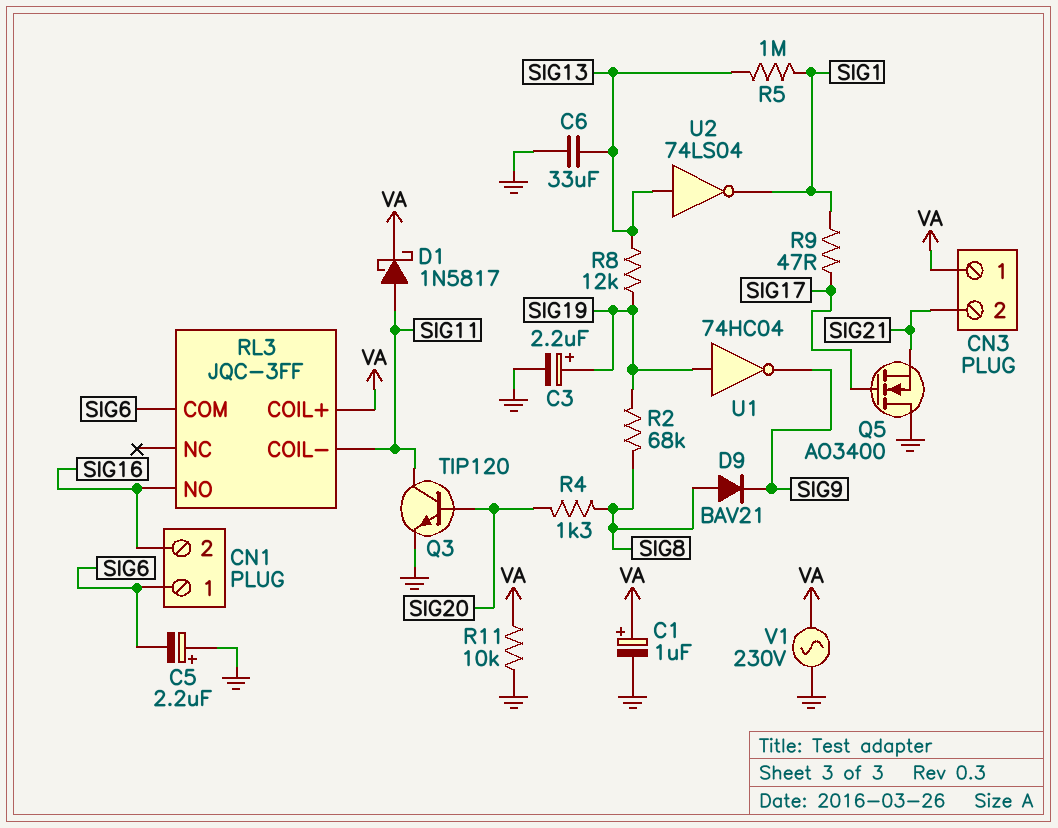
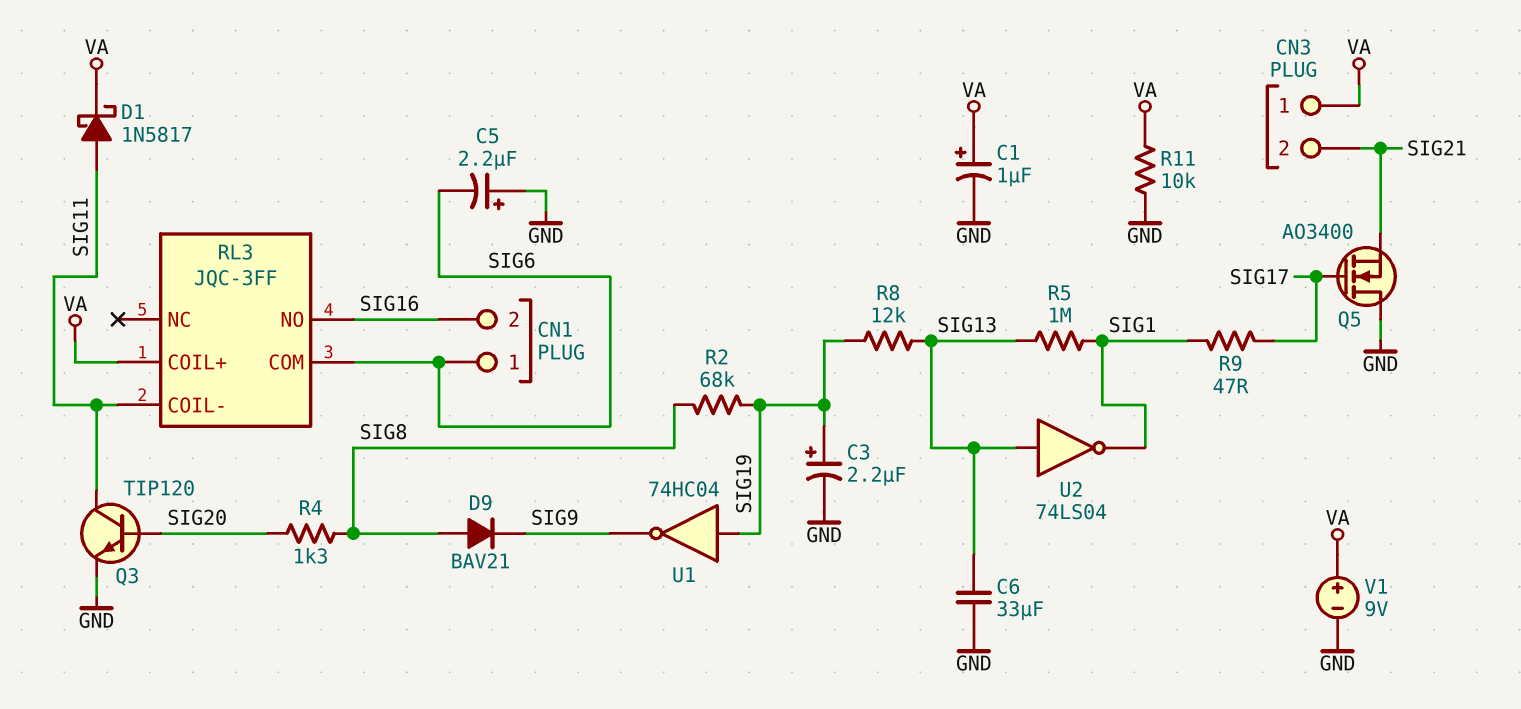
V1: AC 230V (GND, VA) -> 9V (plus VA, minus GND)

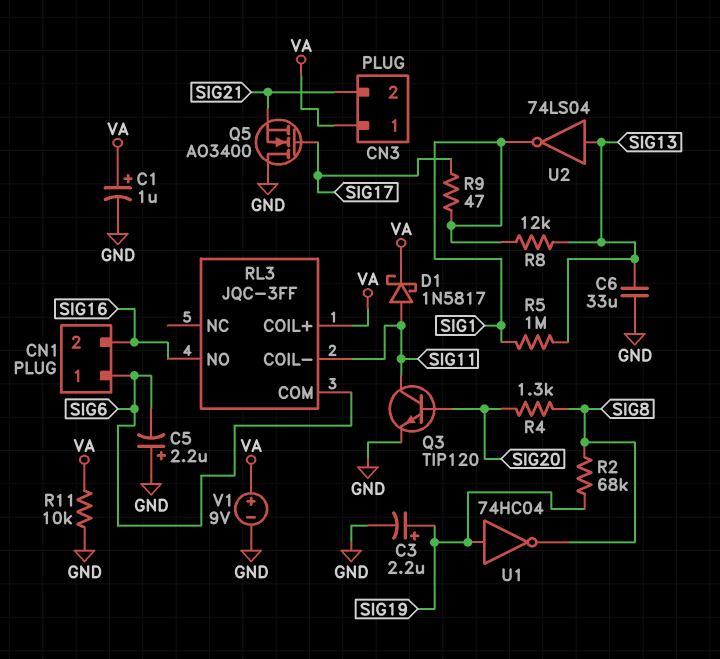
D9: diode BAV21 (A SIG8, K SIG9) -> none
R8: 12k (SIG13, SIG19) -> 12k (SIG1, SIG13)
U1: NOT 74HC04 (in SIG19, out SIG9) -> NOT 74HC04 (in SIG19, out SIG8)

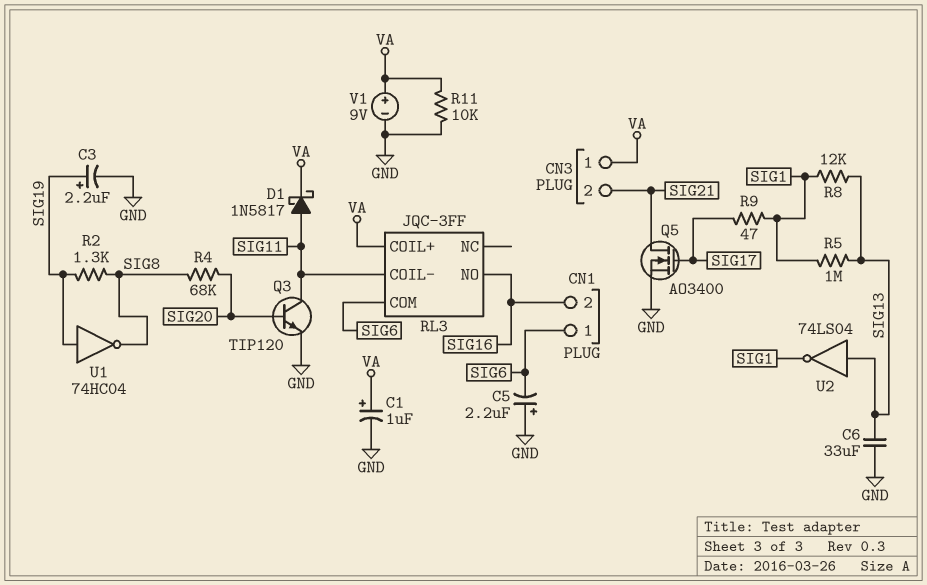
Q5: NMOS AO3400 (G SIG17, D GND, S SIG21) -> NMOS AO3400 (G SIG17, D SIG21, S GND)
R2: 68k (SIG8, SIG19) -> 1.3k (SIG8, SIG19)
R4: 1.3k (SIG8, SIG20) -> 68k (SIG8, SIG20)

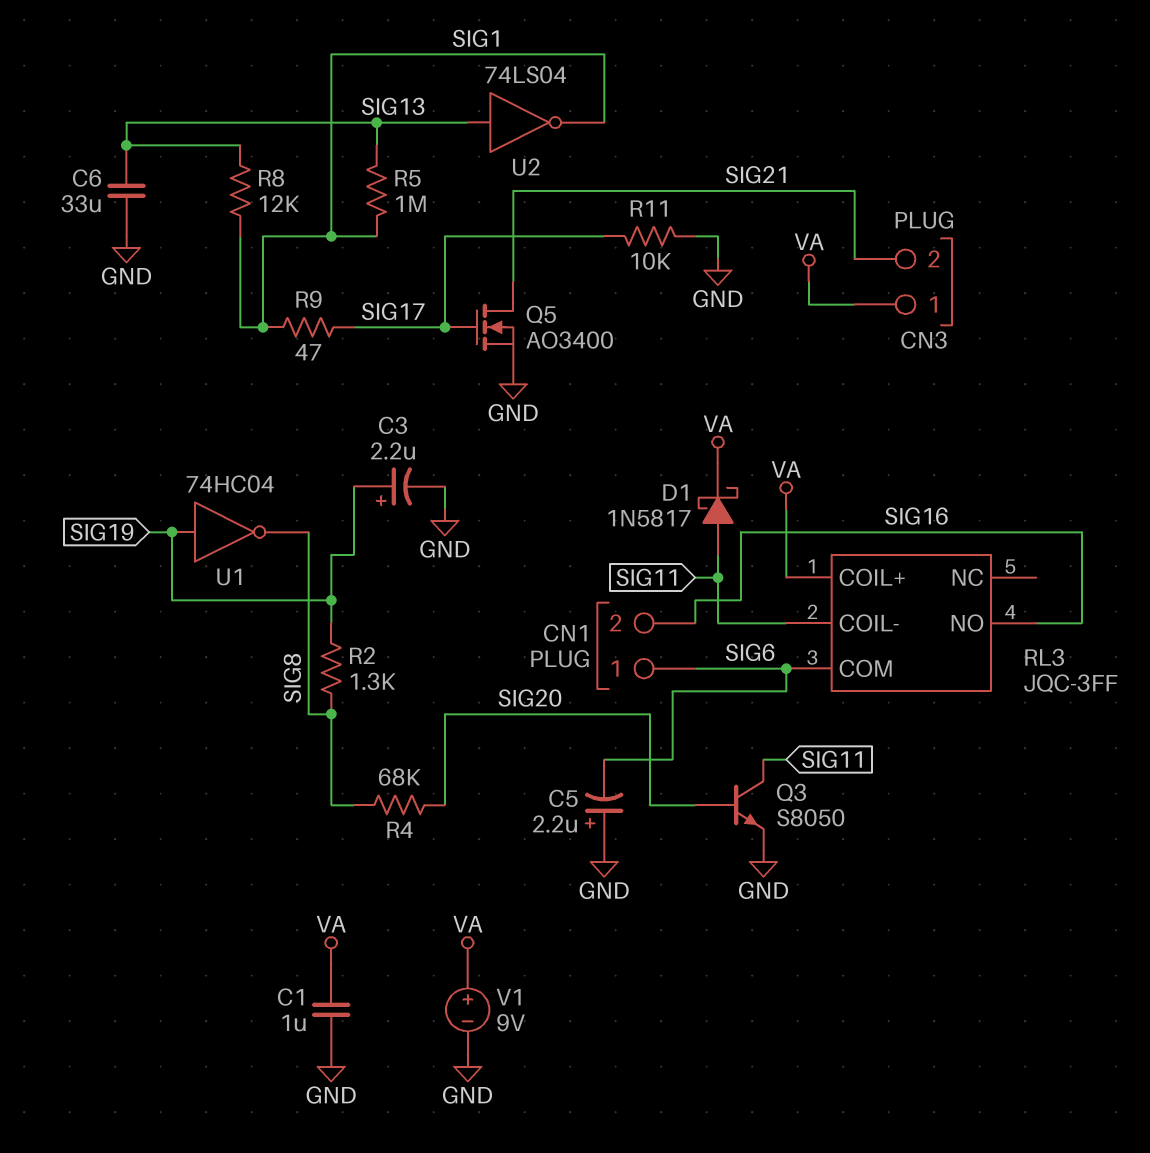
C1: 1uF (plus VA, minus GND) -> 1uF (GND, VA)
Q3: NPN TIP120 (B SIG20, C SIG11, E GND) -> NPN S8050 (B SIG20, C SIG11, E GND)
R11: 10k (GND, VA) -> 10k (GND, SIG17)

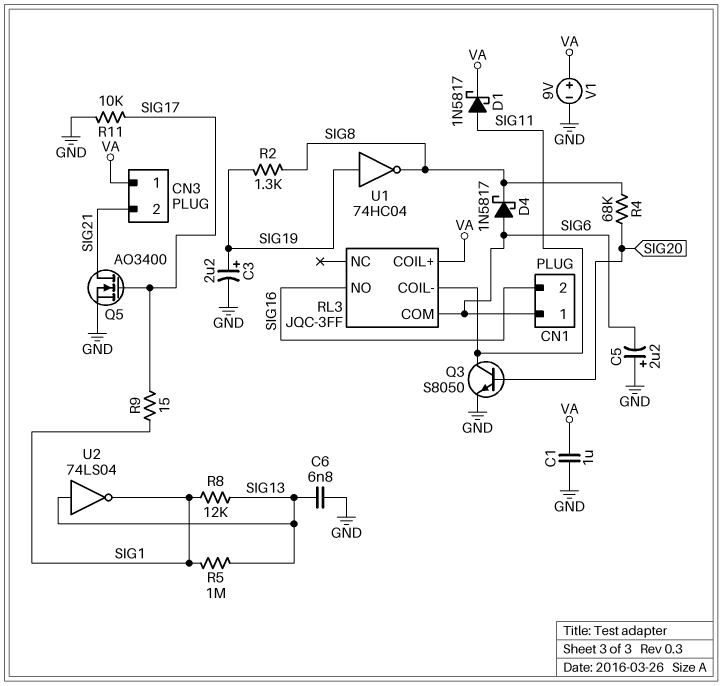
C6: 33uF (GND, SIG13) -> 6.8nF (GND, SIG13)
D4: none -> schottky 1N5817 (A SIG6, K SIG8)
R9: 47 (SIG1, SIG17) -> 15 (SIG1, SIG17)

